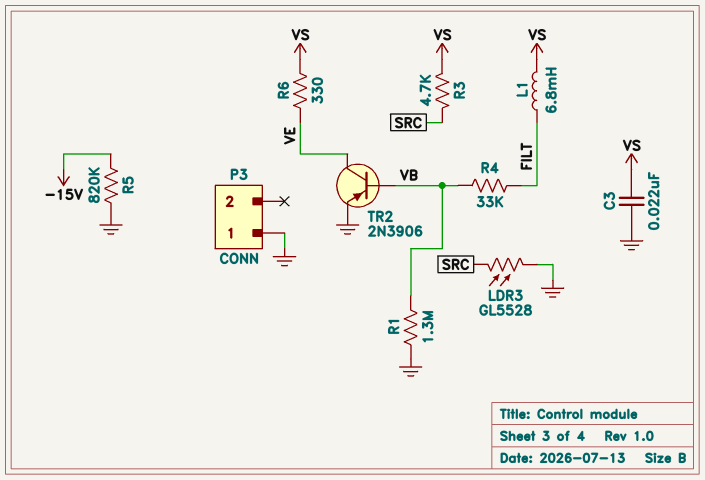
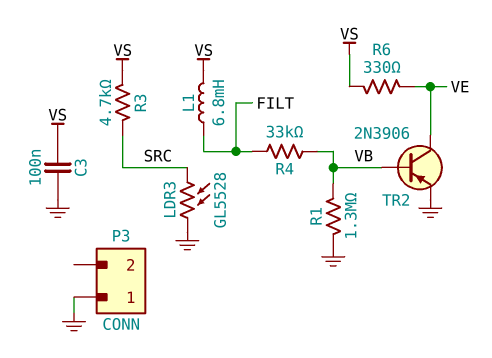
C3: 22nF (GND, VS) -> 100nF (GND, VS)
R5: 820k (-15V, GND) -> none

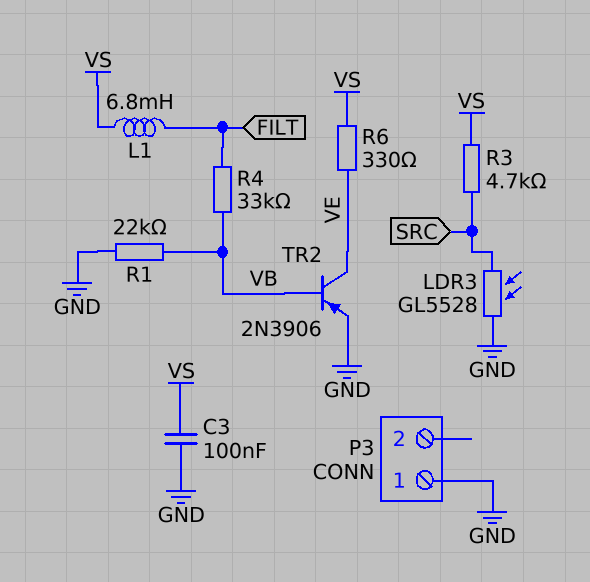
R1: 1.3M (GND, VB) -> 22k (GND, VB)

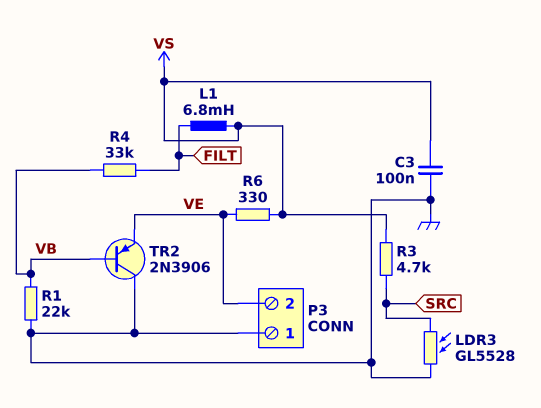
P3 pin 2: none -> VE
TR2: PNP 2N3906 (B VB, C VE, E GND) -> PNP 2N3906 (B VB, C GND, E VE)

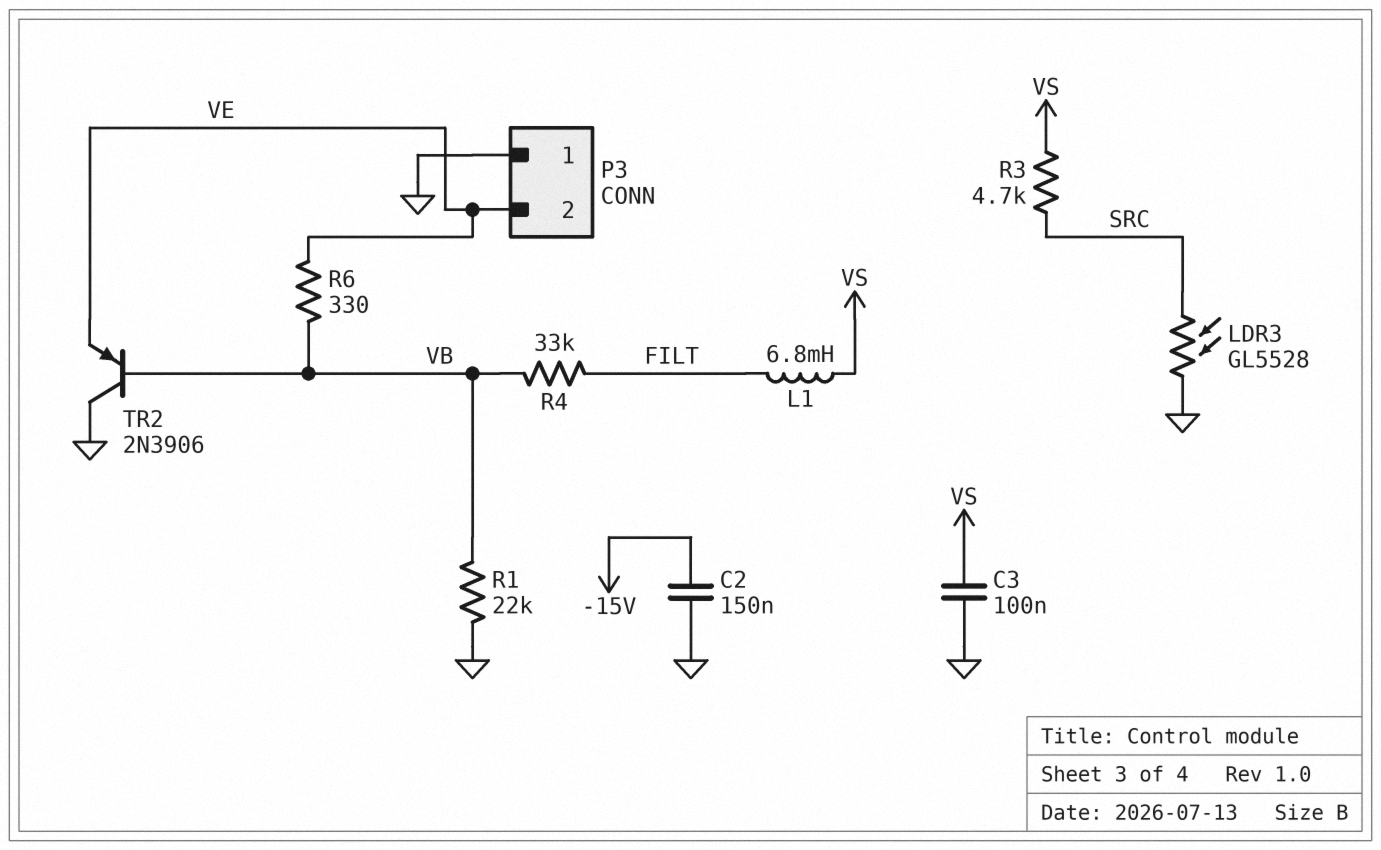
C2: none -> 150nF (-15V, GND)
R6: 330 (VE, VS) -> 330 (VB, VE)

